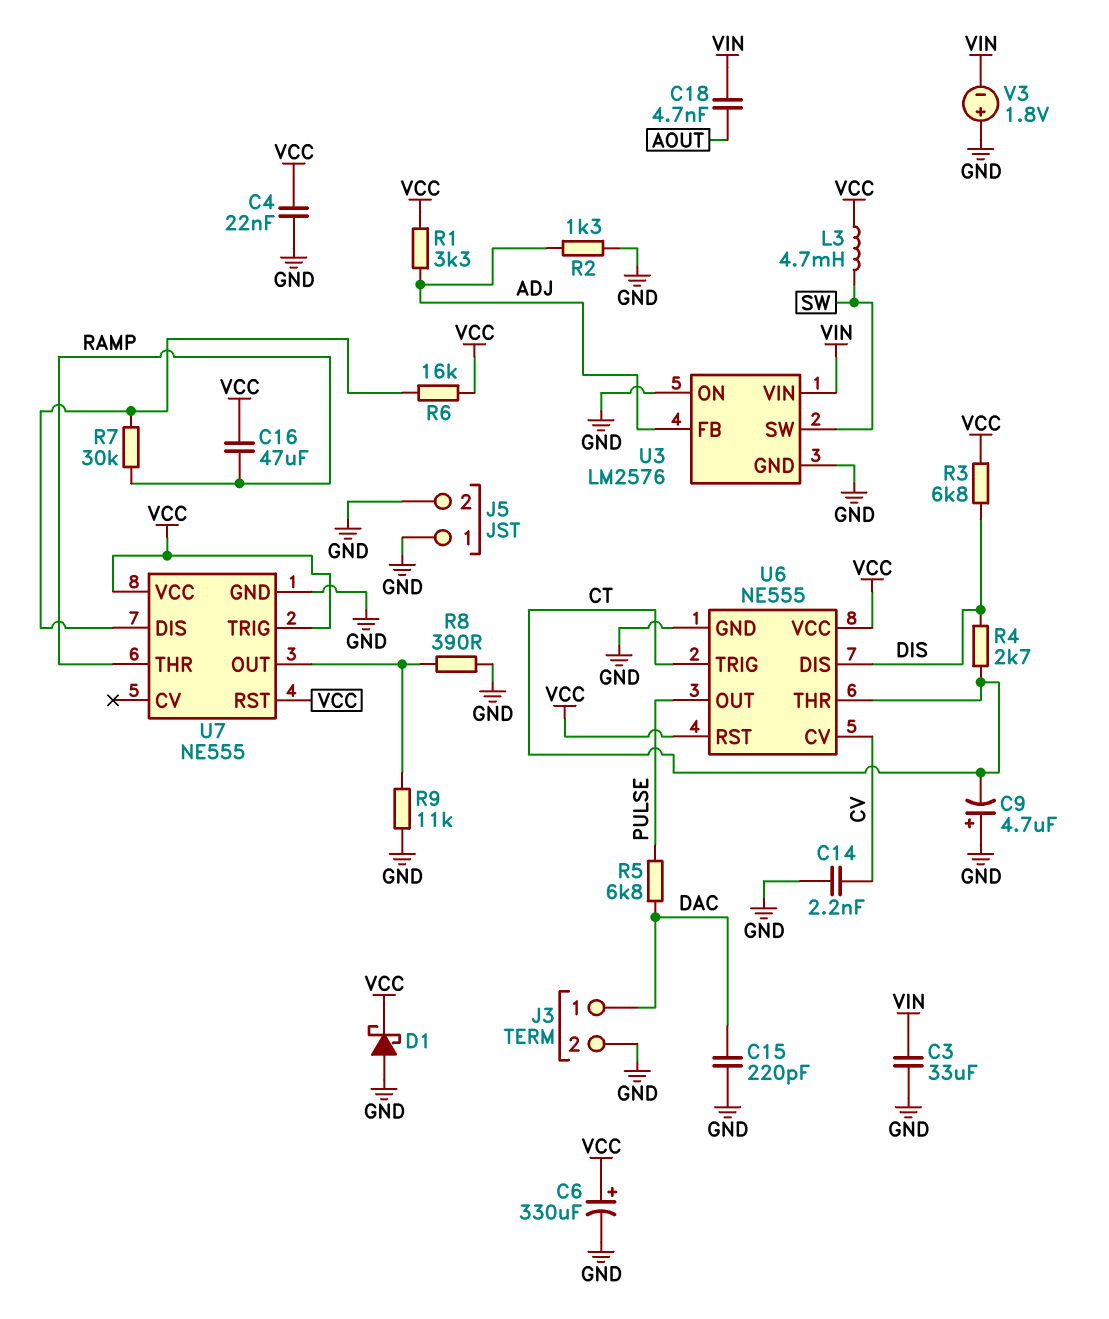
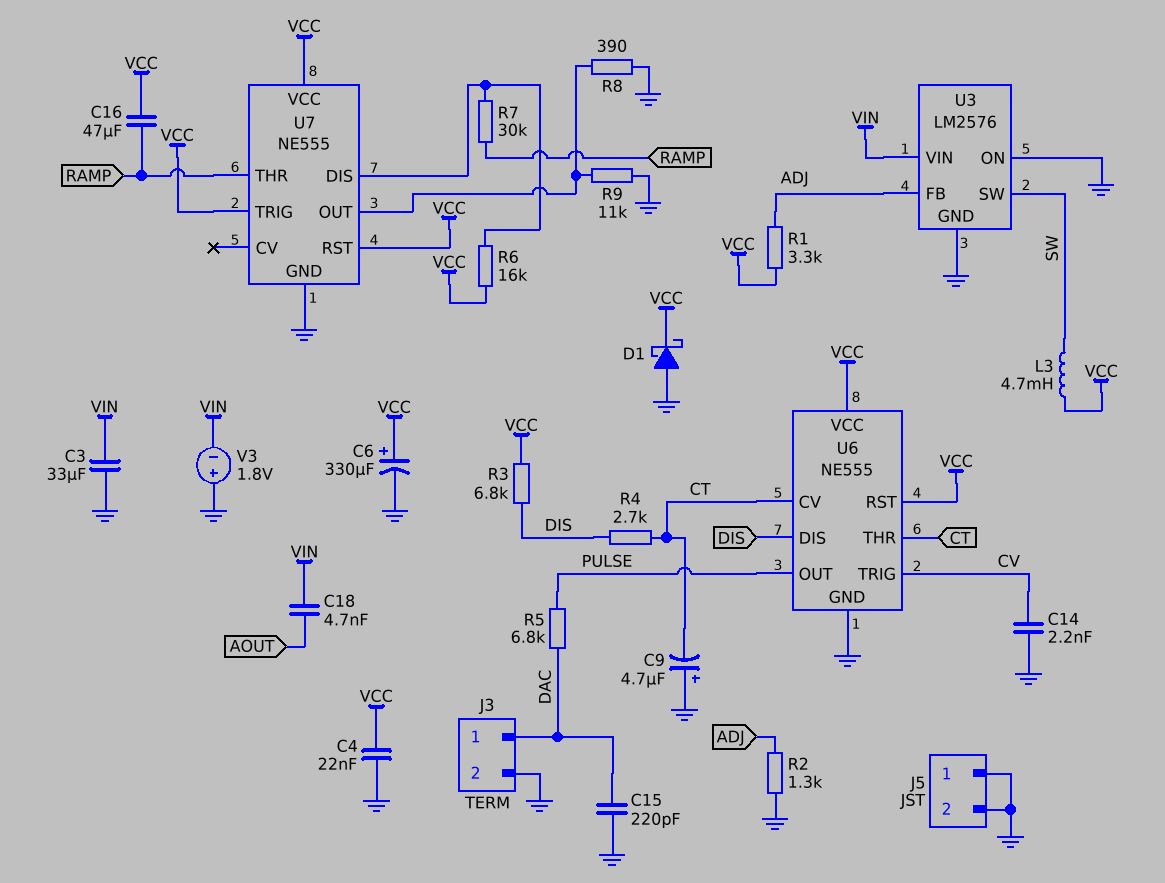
U6 pin CV: CV -> CT
U6 pin TRIG: CT -> CV

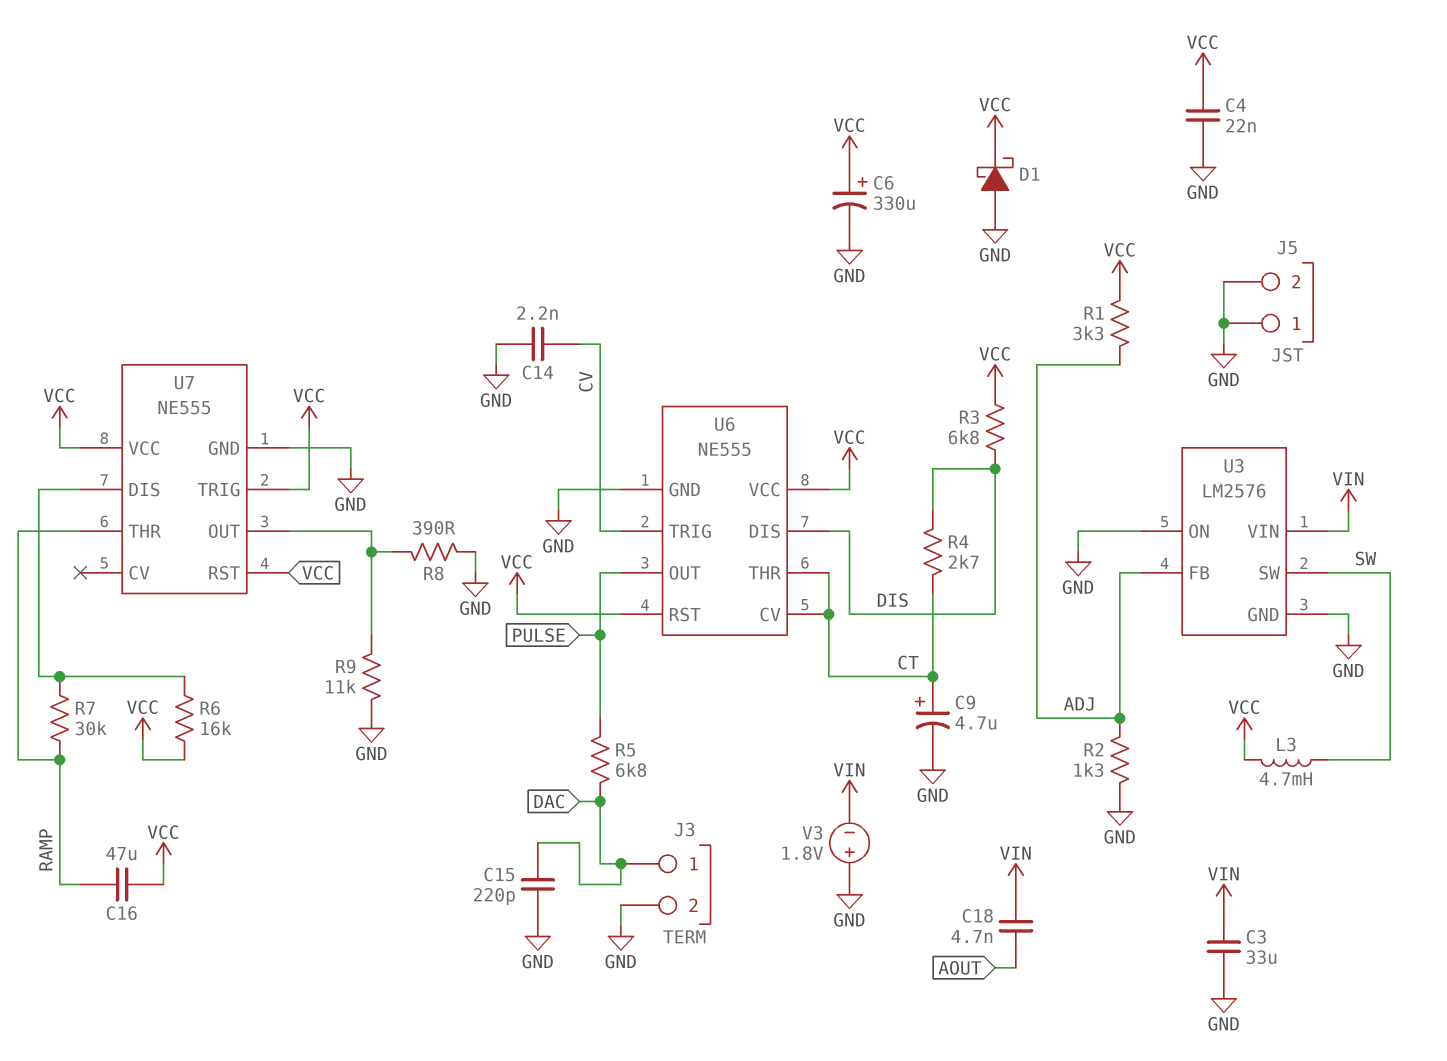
C9: 4.7uF (plus GND, minus CT) -> 4.7uF (plus CT, minus GND)

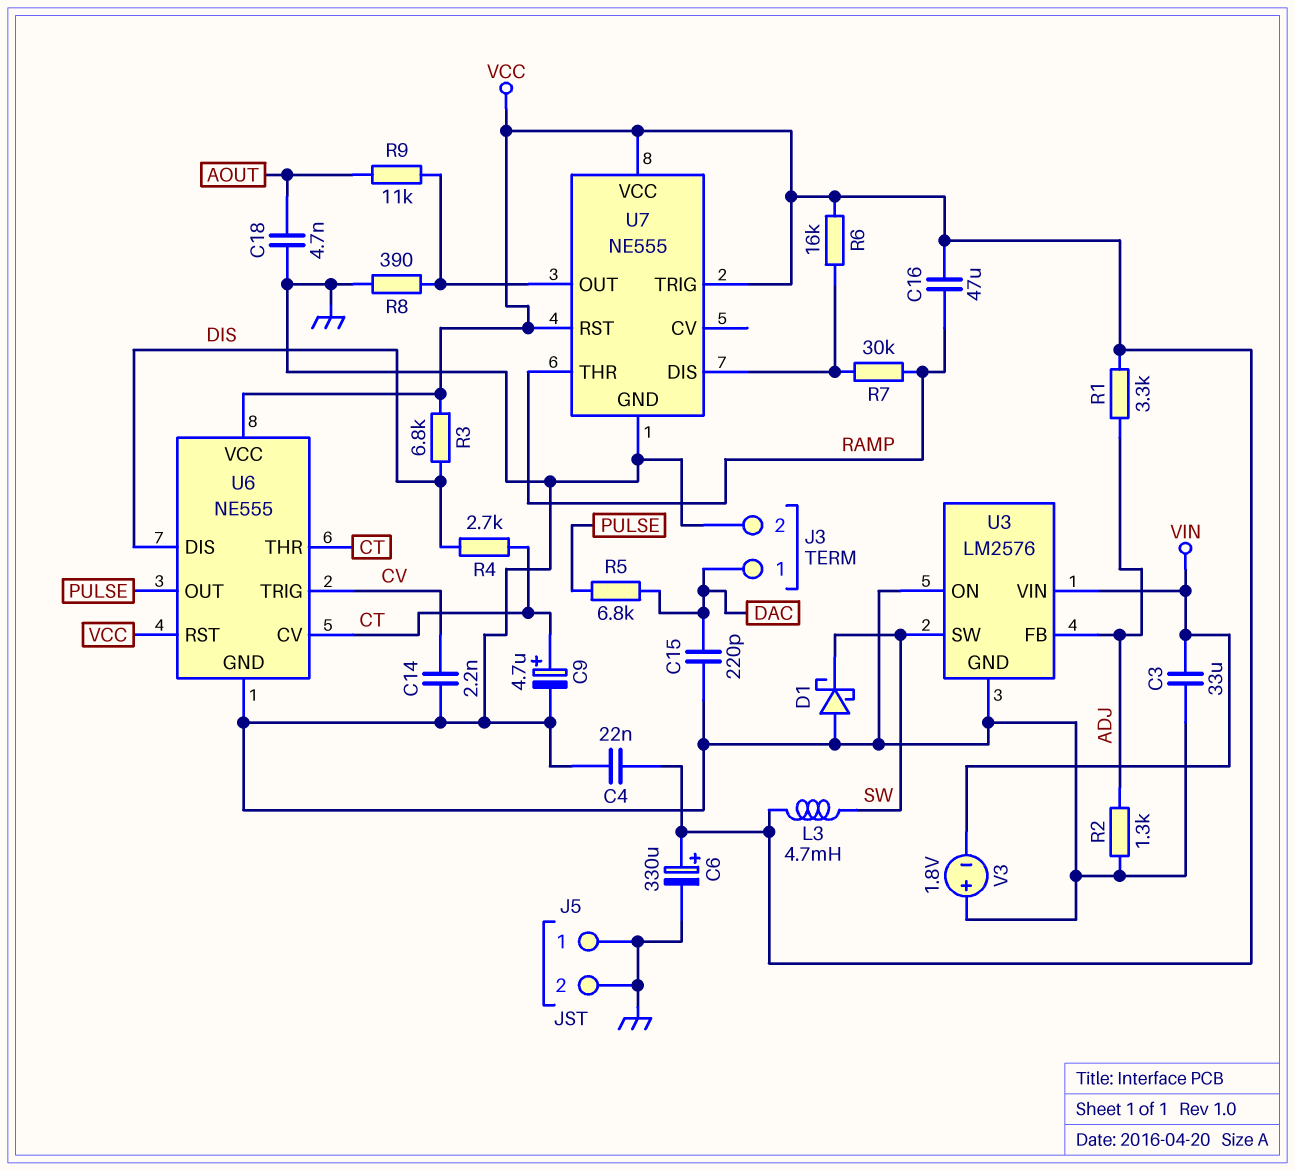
C18: 4.7nF (AOUT, VIN) -> 4.7nF (AOUT, GND)
D1: schottky (A GND, K VCC) -> schottky (A GND, K SW)
R9: 11k (GND, U7/OUT) -> 11k (AOUT, U7/OUT)

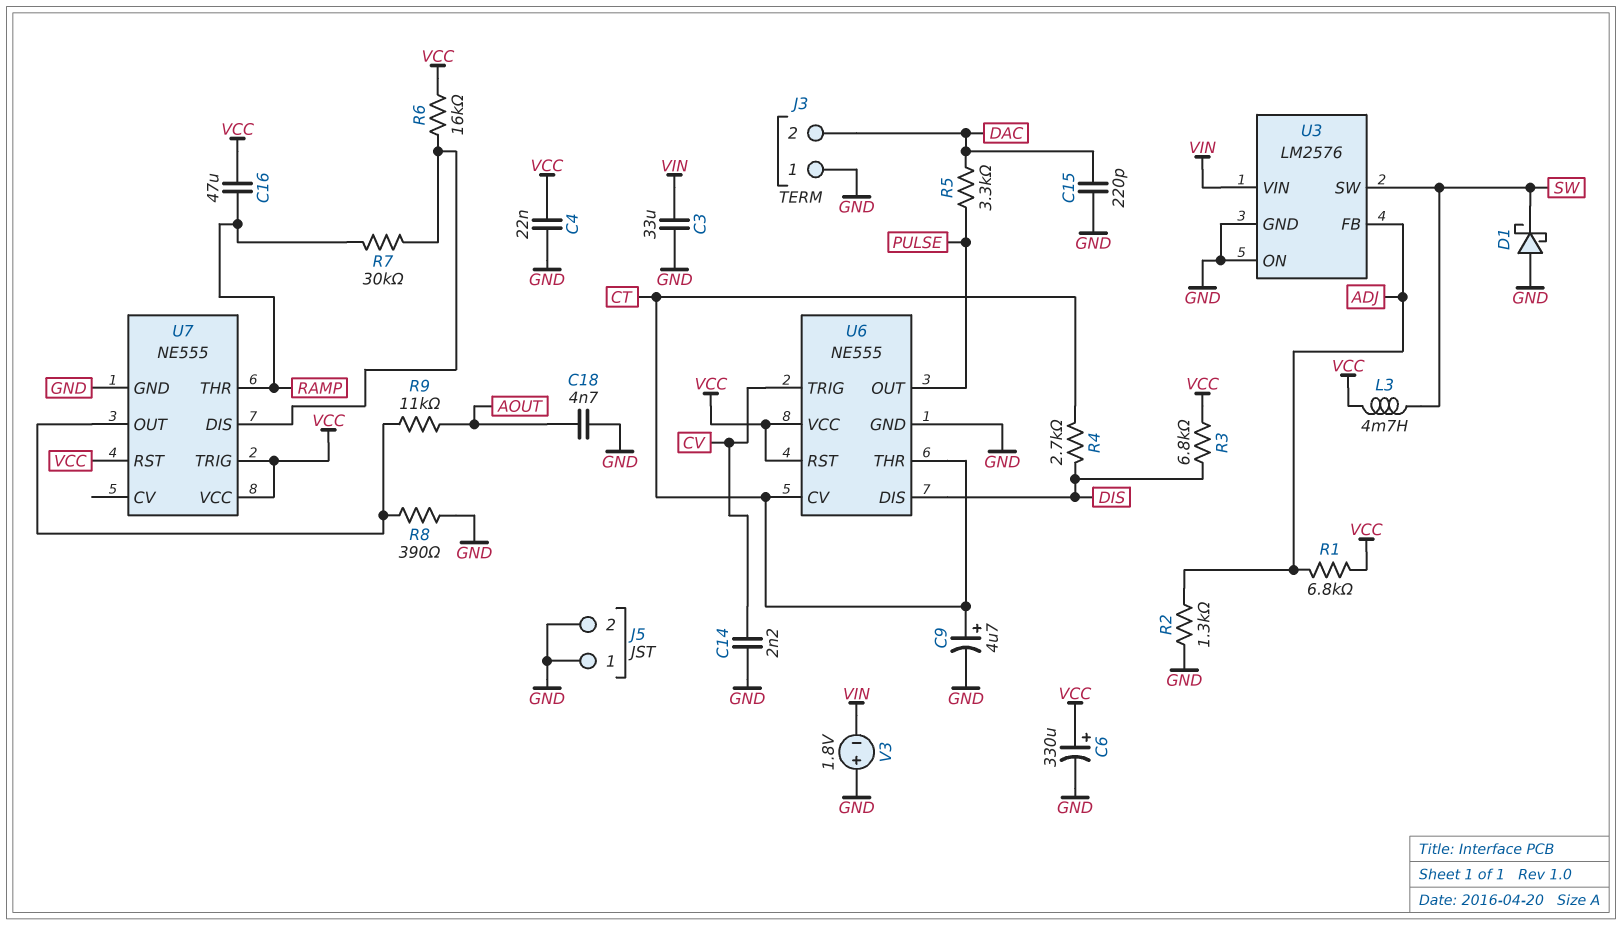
J3 pin 1: DAC -> GND
J3 pin 2: GND -> DAC
R1: 3.3k (ADJ, VCC) -> 6.8k (ADJ, VCC)
R5: 6.8k (DAC, PULSE) -> 3.3k (DAC, PULSE)

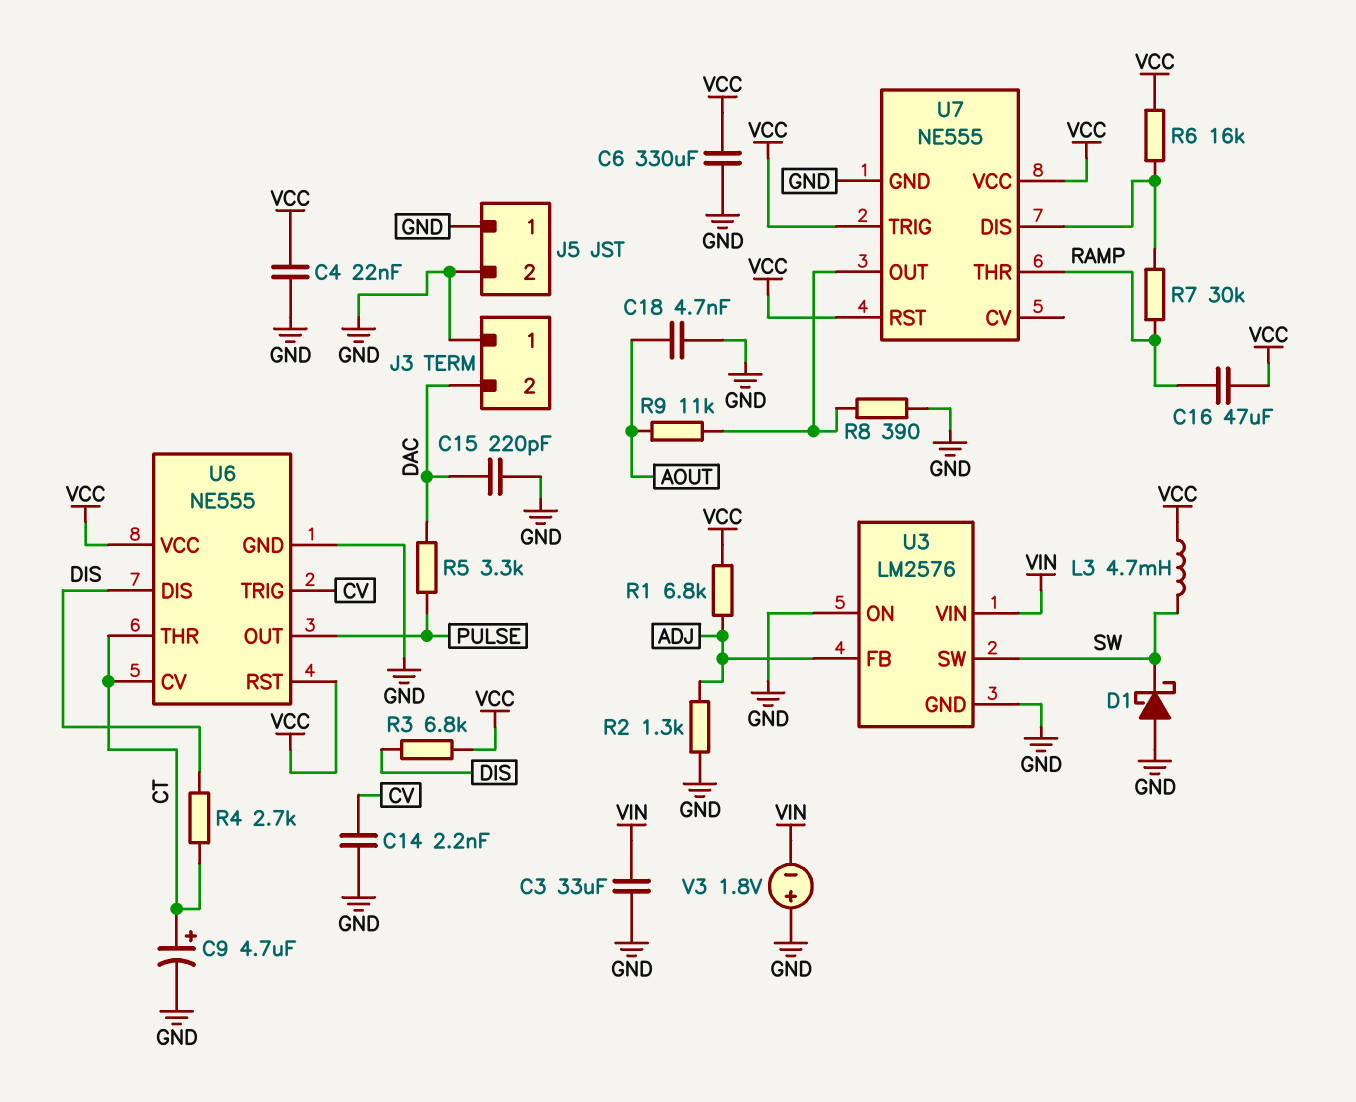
C6: 330uF (plus VCC, minus GND) -> 330uF (GND, VCC)

